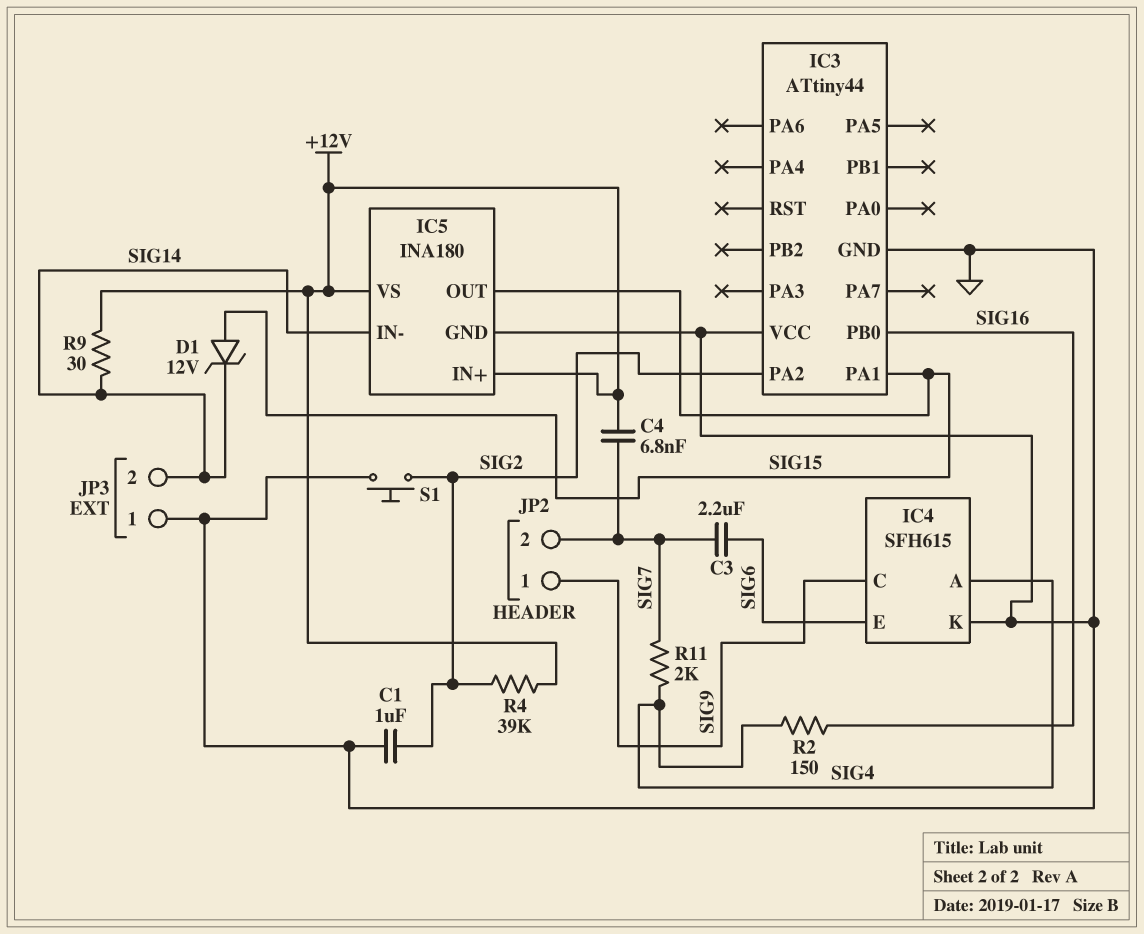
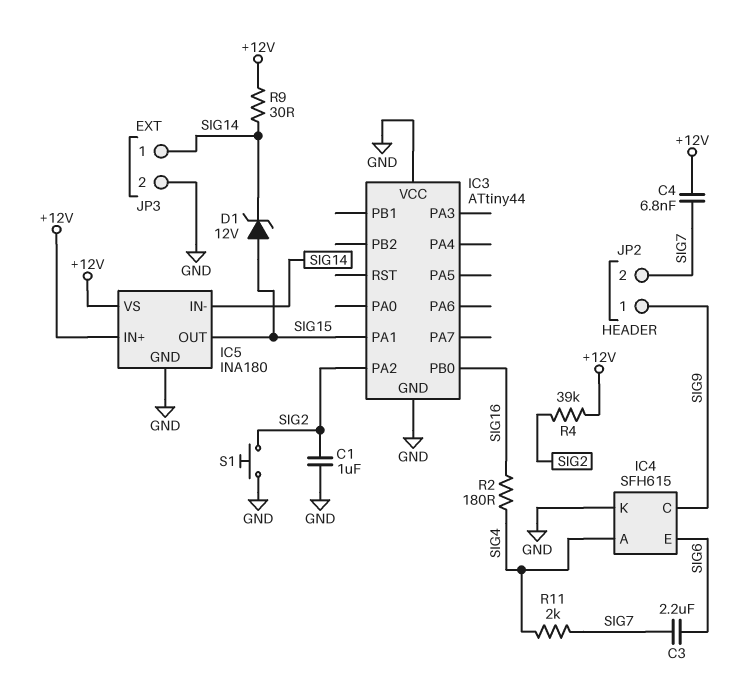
JP3 pin 1: GND -> SIG14
JP3 pin 2: SIG14 -> GND
R2: 150 (SIG4, SIG16) -> 180 (SIG4, SIG16)

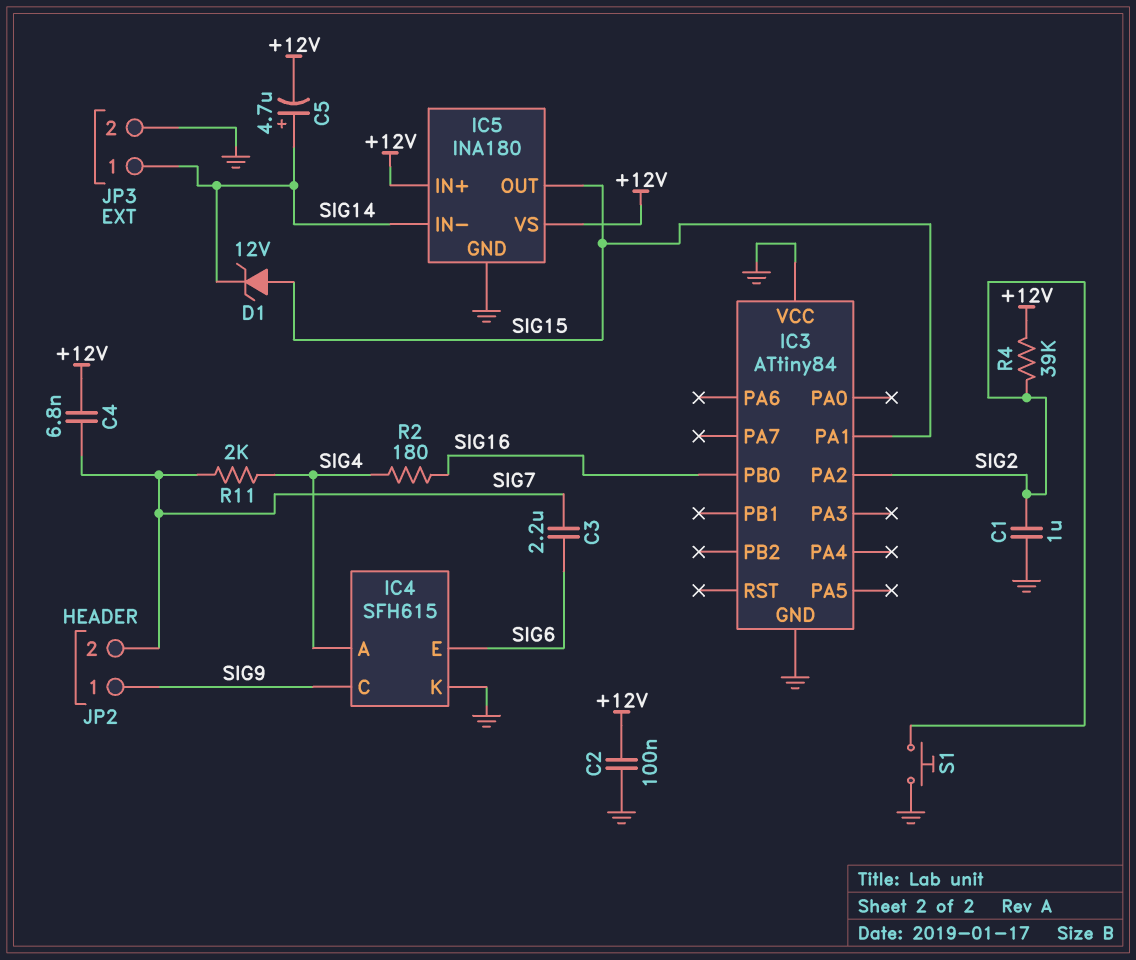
C2: none -> 100nF (+12V, GND)
C5: none -> 4.7uF (plus SIG14, minus +12V)
IC3: ATtiny44 -> ATtiny84
R9: 30 (+12V, SIG14) -> none

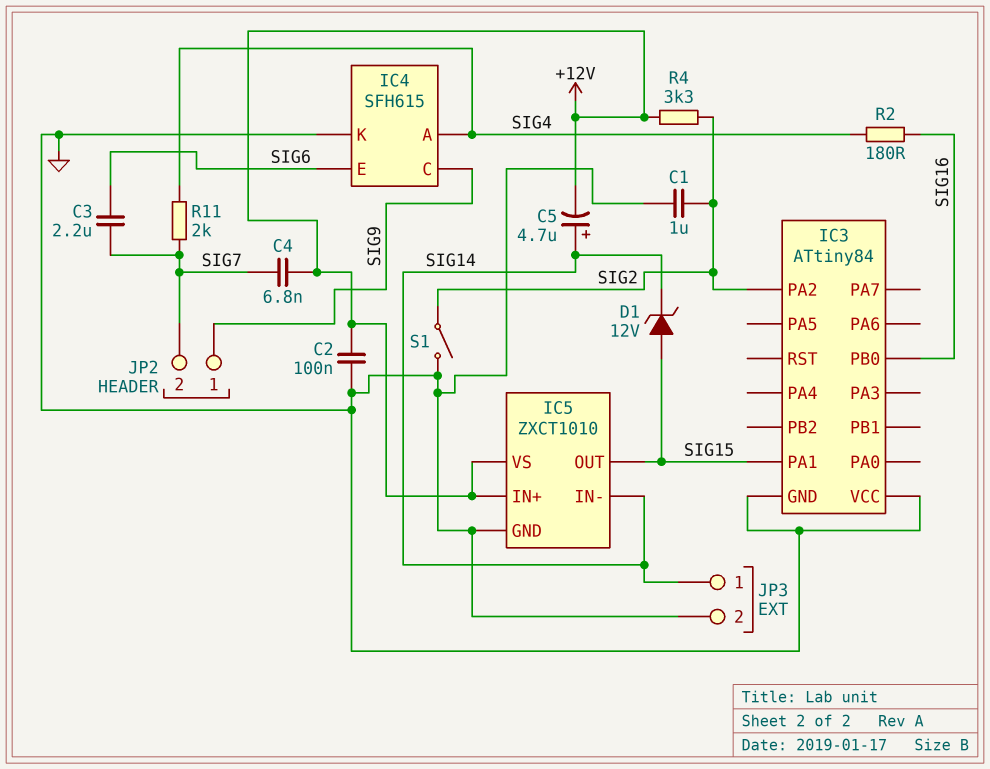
IC5: INA180 -> ZXCT1010
R4: 39k (+12V, SIG2) -> 3.3k (+12V, SIG2)
S1: button (GND, SIG2) -> switch (GND, SIG2)

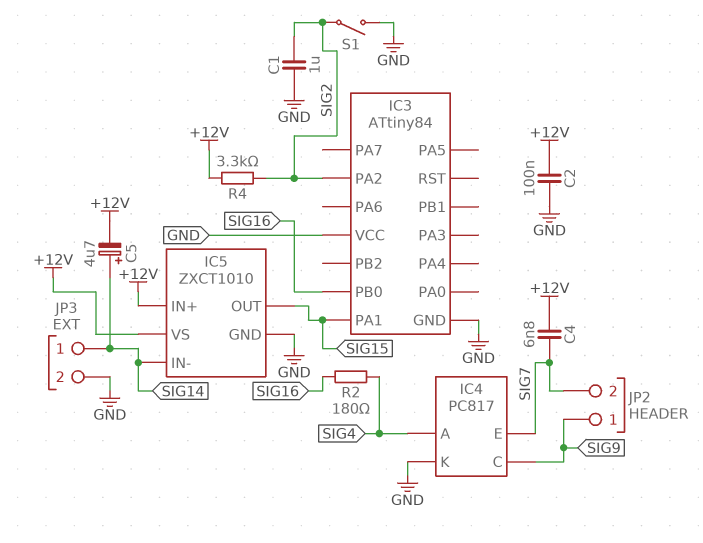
C3: 2.2uF (SIG6, SIG7) -> none
D1: zener 12V (A SIG15, K SIG14) -> none
IC4: SFH615 -> PC817
IC4 pin E: SIG6 -> SIG7
R11: 2k (SIG4, SIG7) -> none

